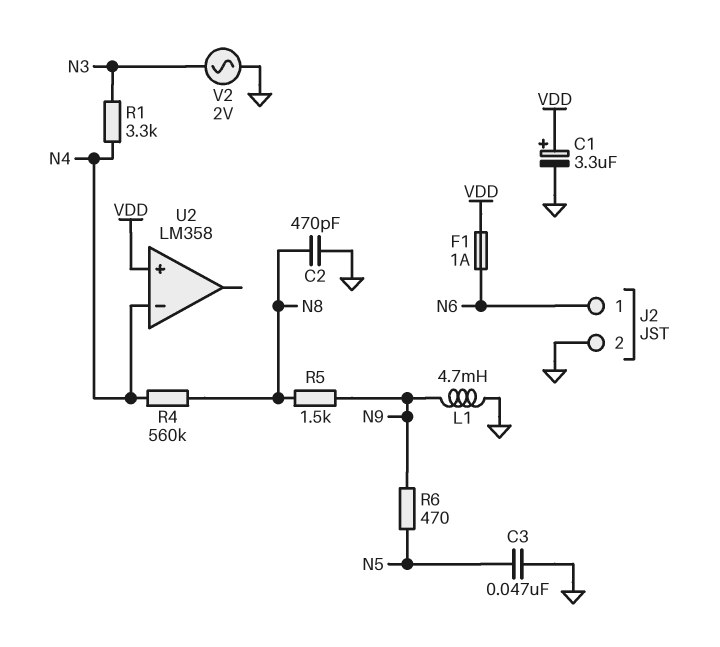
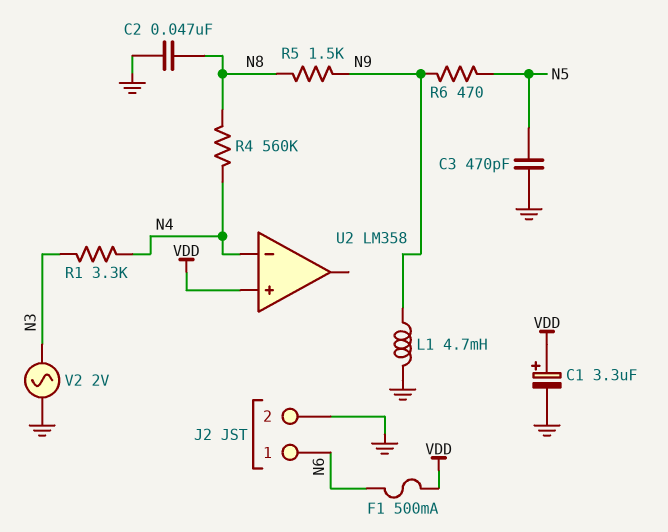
C2: 470pF (GND, N8) -> 47nF (GND, N8)
C3: 47nF (GND, N5) -> 470pF (GND, N5)
F1: 1A (N6, VDD) -> 500mA (N6, VDD)

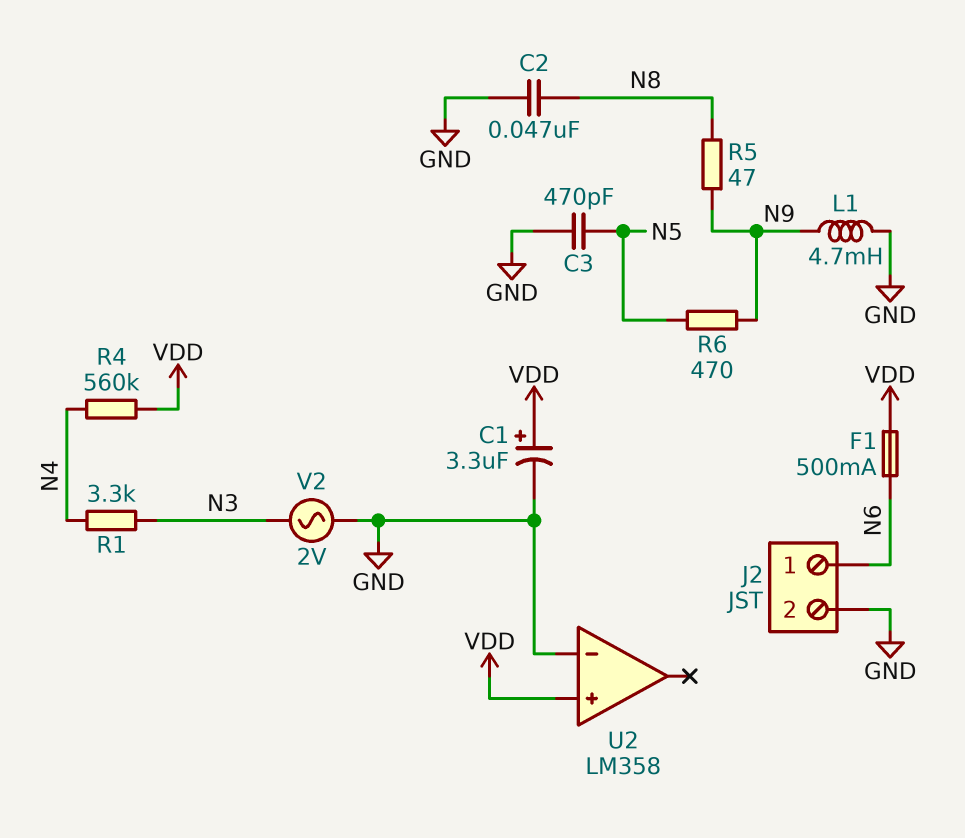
R4: 560k (N4, N8) -> 560k (N4, VDD)
R5: 1.5k (N8, N9) -> 47 (N8, N9)
U2 pin in-: N4 -> GND

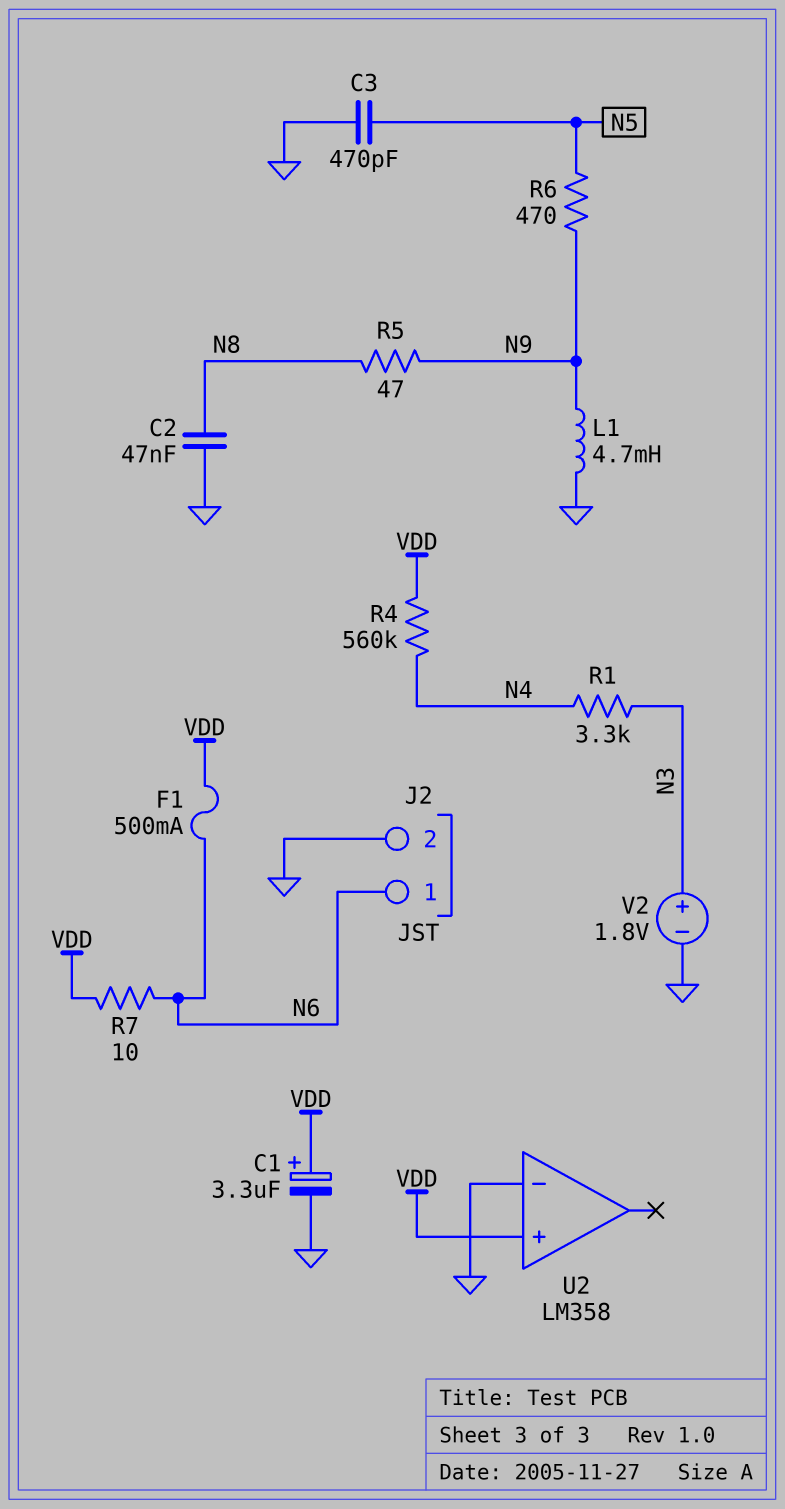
R7: none -> 10 (N6, VDD)
V2: AC 2V (GND, N3) -> 1.8V (plus N3, minus GND)

